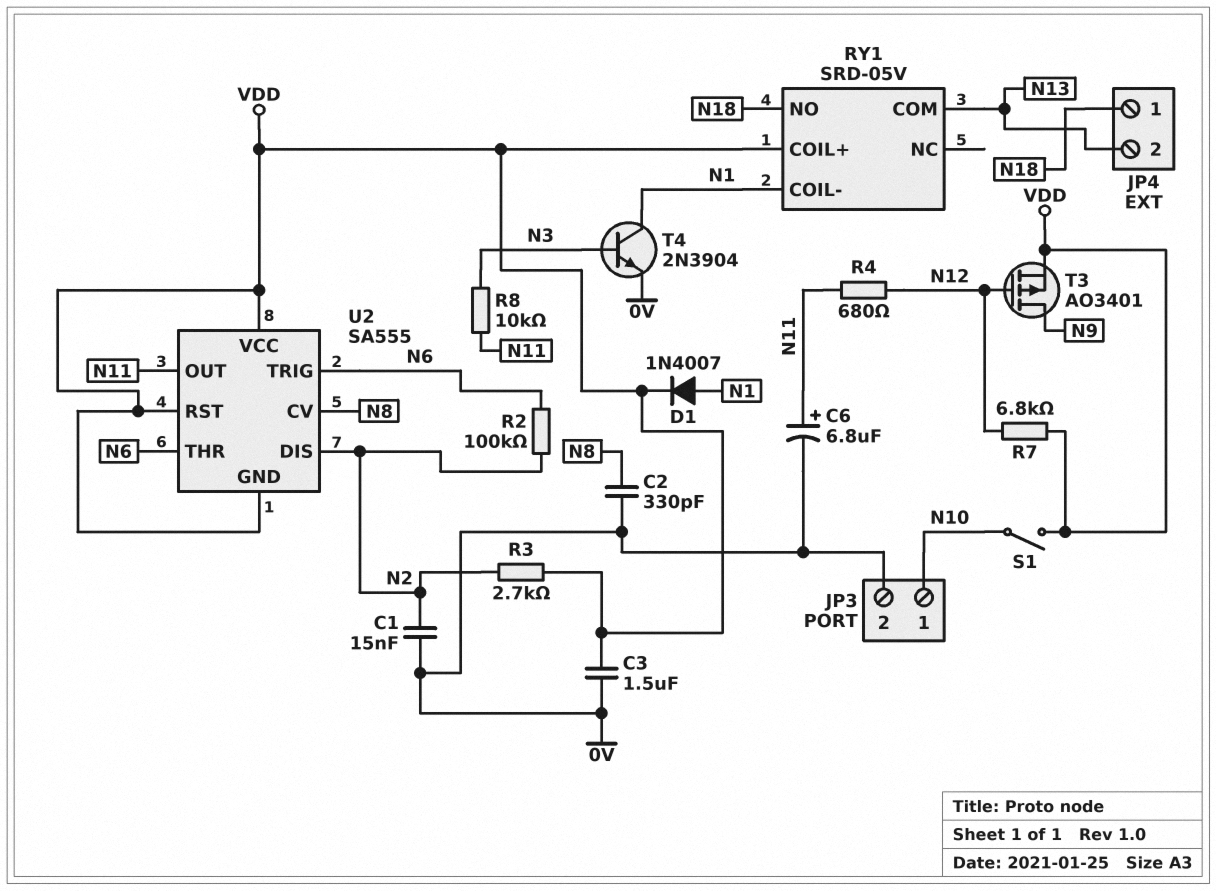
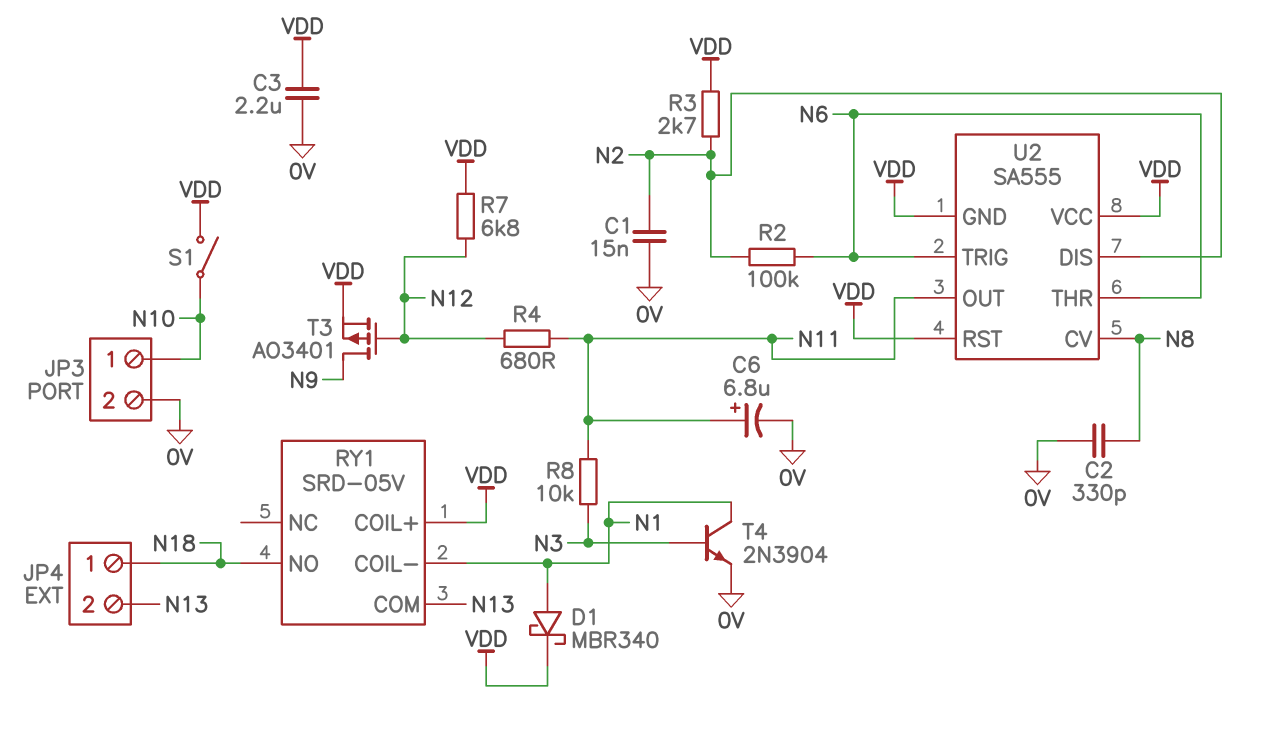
C3: 1.5uF (0V, VDD) -> 2.2uF (0V, VDD)
D1: diode 1N4007 (A N1, K VDD) -> schottky MBR340 (A N1, K VDD)

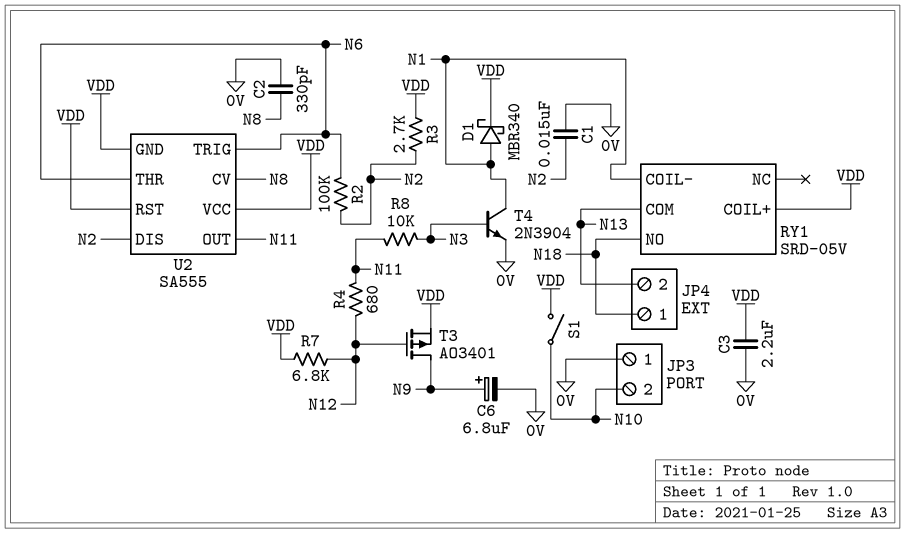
C6: 6.8uF (plus N11, minus 0V) -> 6.8uF (plus N9, minus 0V)
JP3 pin 1: N10 -> 0V
JP3 pin 2: 0V -> N10

